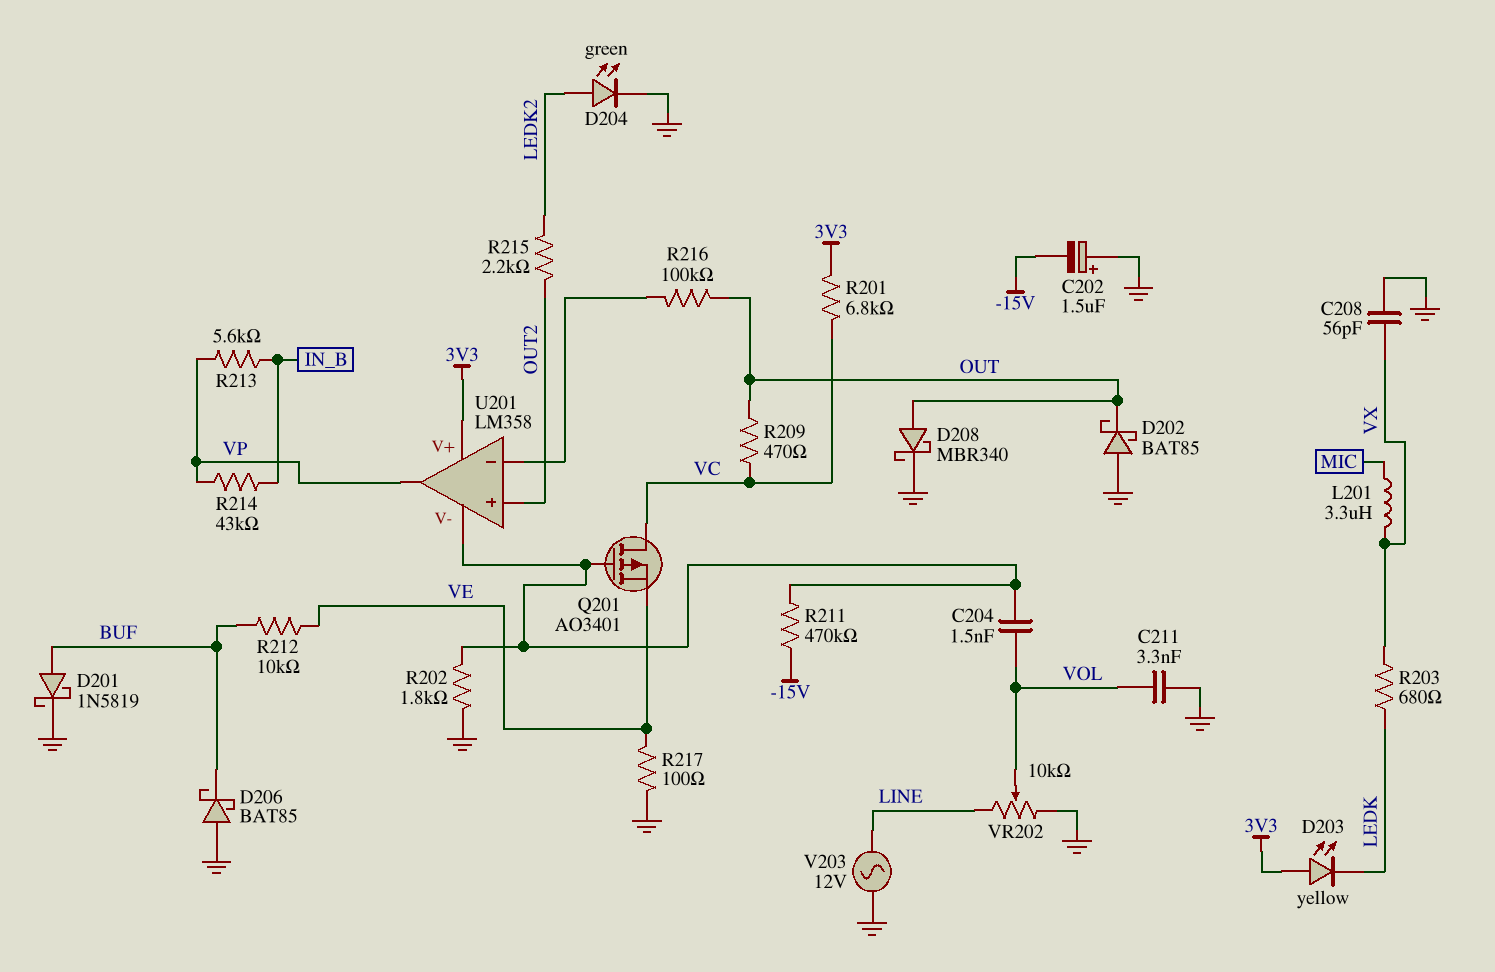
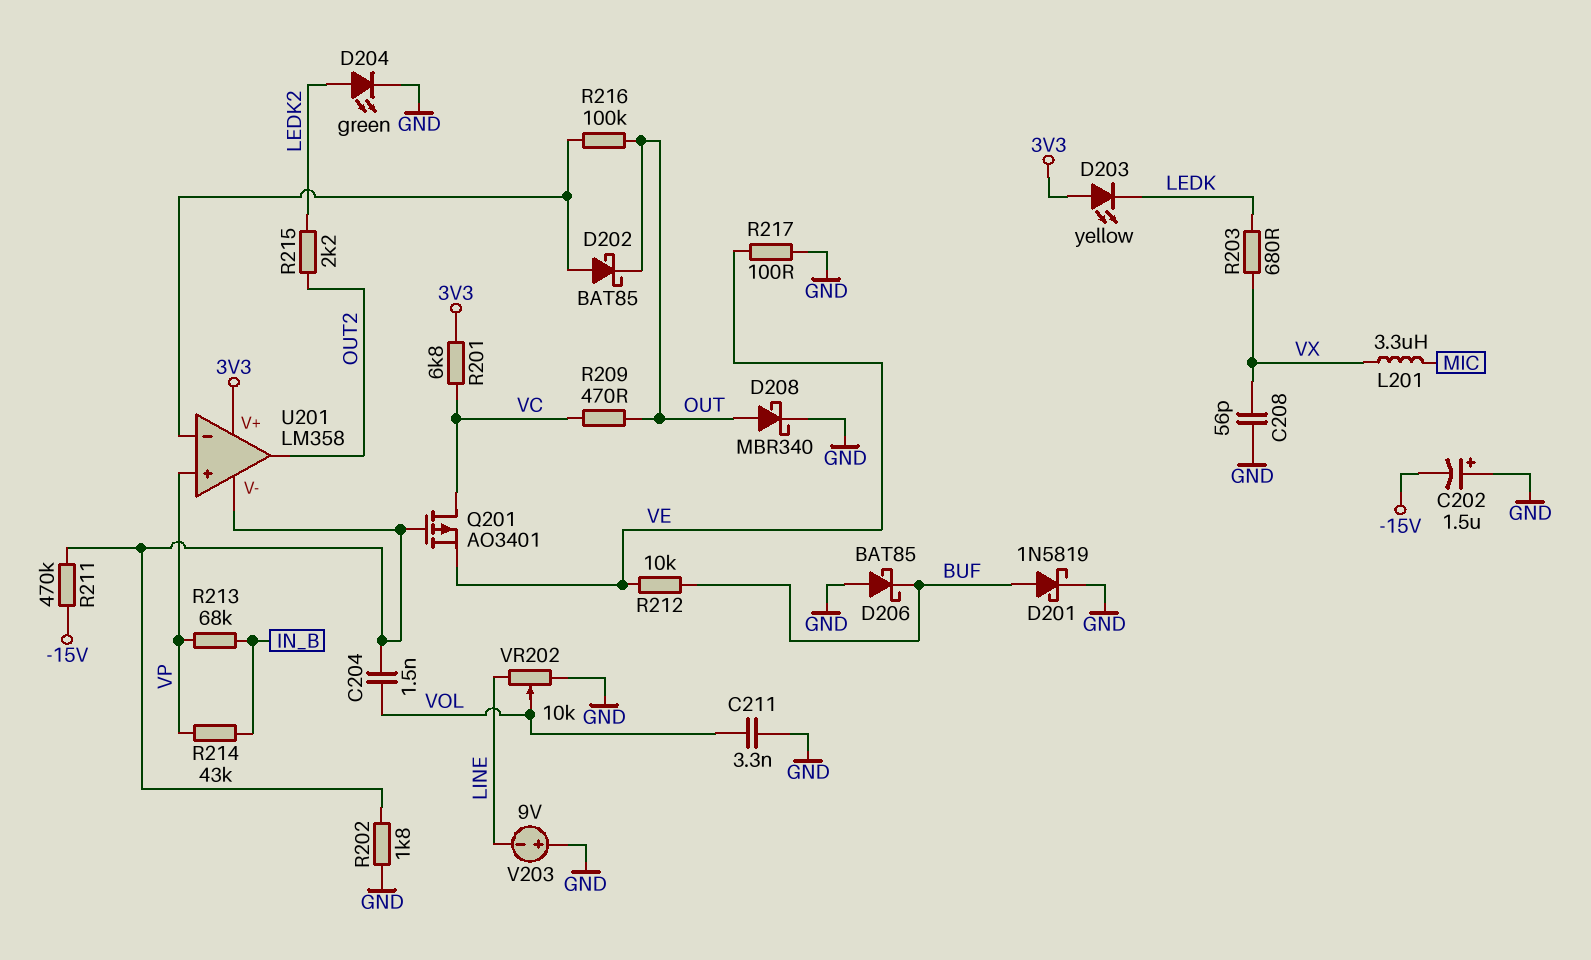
D202: schottky BAT85 (A GND, K OUT) -> schottky BAT85 (A U201/in-, K OUT)
R213: 5.6k (IN_B, VP) -> 68k (IN_B, VP)
U201 pin in+: OUT2 -> VP
U201 pin out: VP -> OUT2
V203: AC 12V (GND, LINE) -> 9V (plus GND, minus LINE)

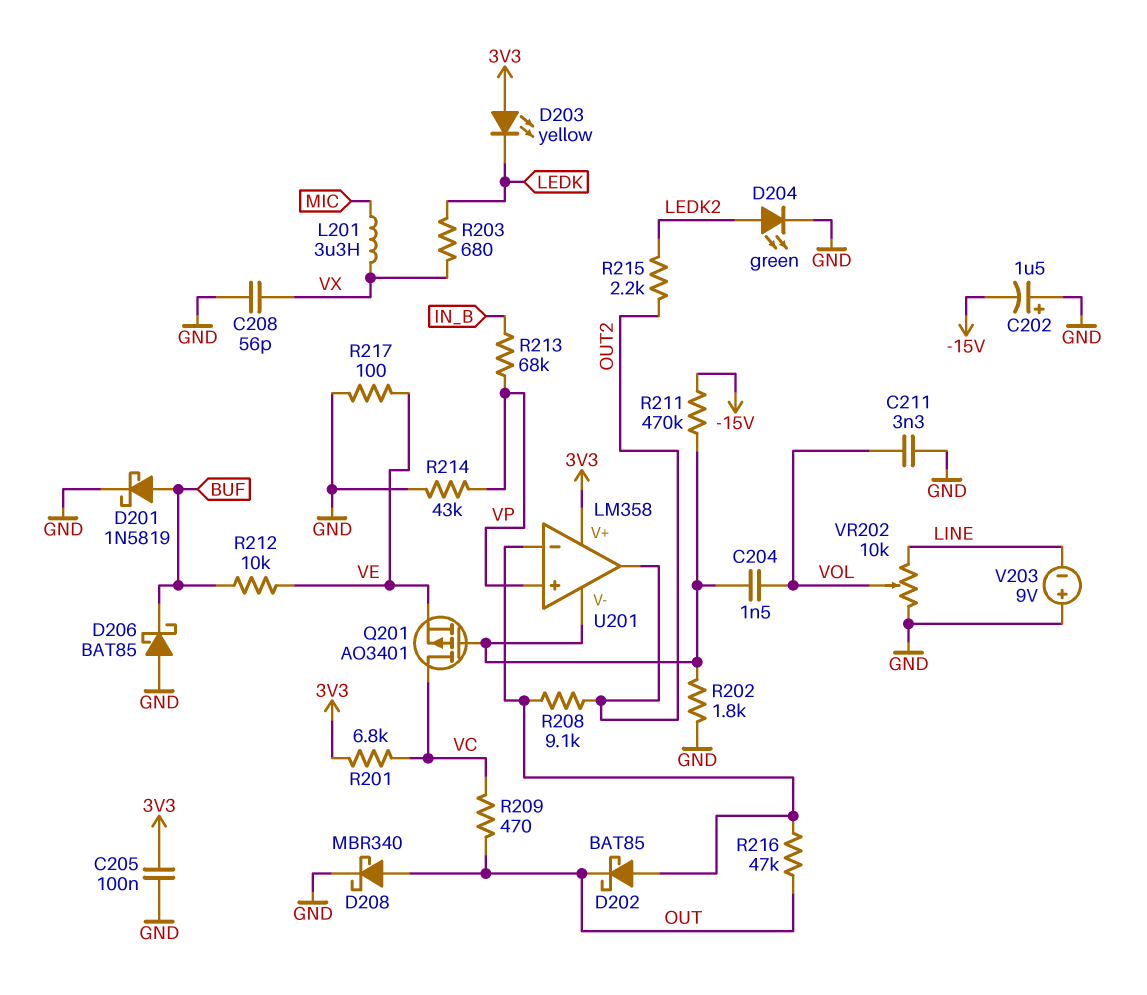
C205: none -> 100nF (3V3, GND)
R208: none -> 9.1k (OUT2, U201/in-)
R214: 43k (IN_B, VP) -> 43k (GND, VP)
R216: 100k (OUT, U201/in-) -> 47k (OUT, U201/in-)

